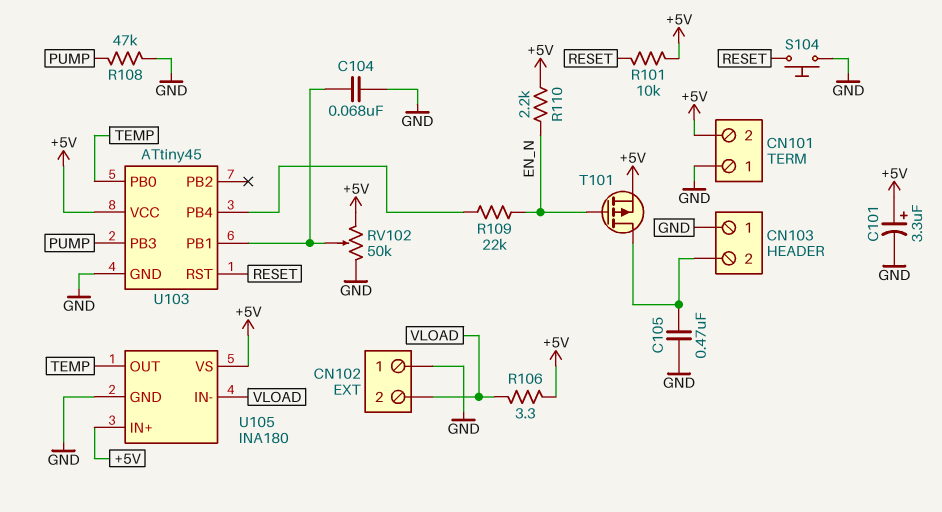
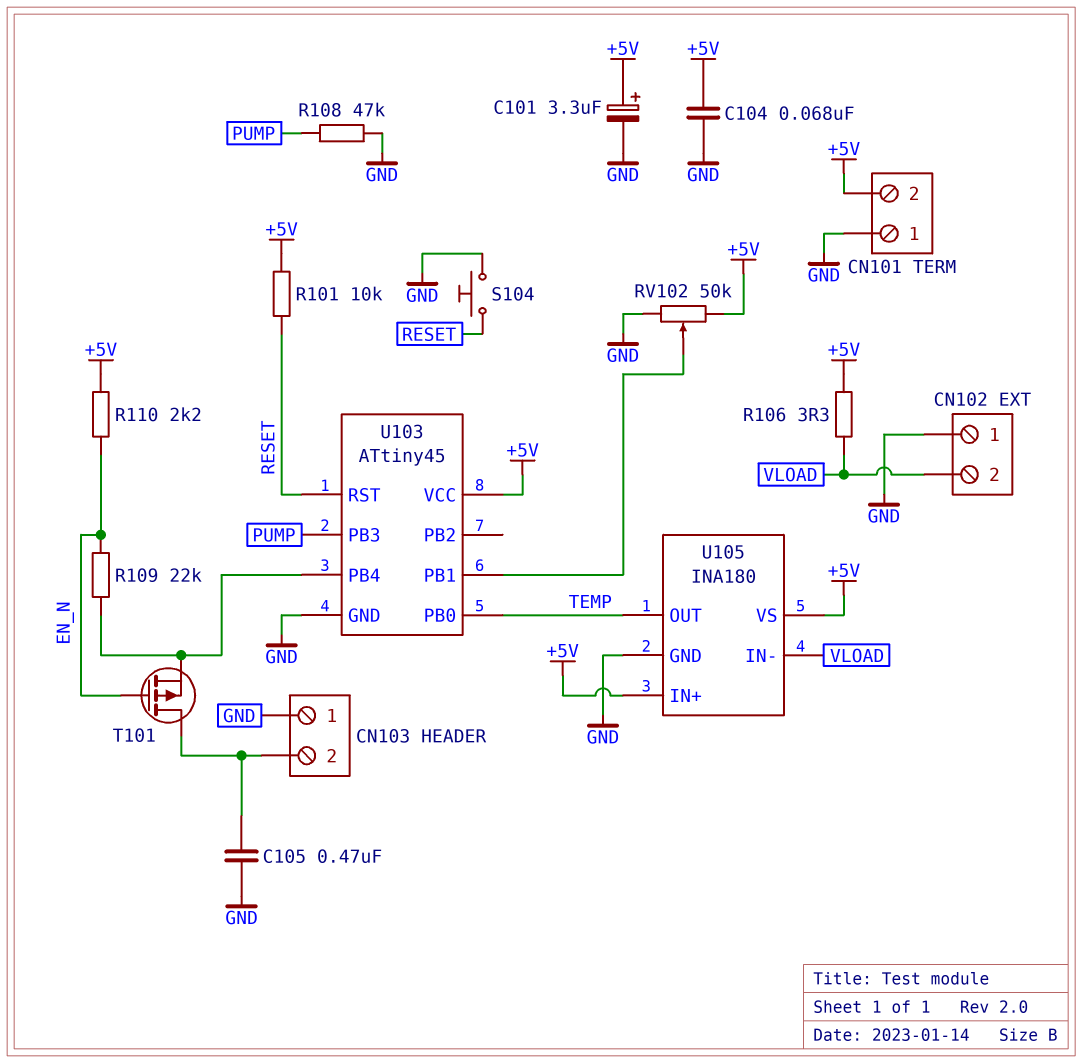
C104: 68nF (GND, U103/PB1) -> 68nF (+5V, GND)
T101: PMOS (G EN_N, D CN103/2, S +5V) -> PMOS (G EN_N, D CN103/2, S U103/PB4)

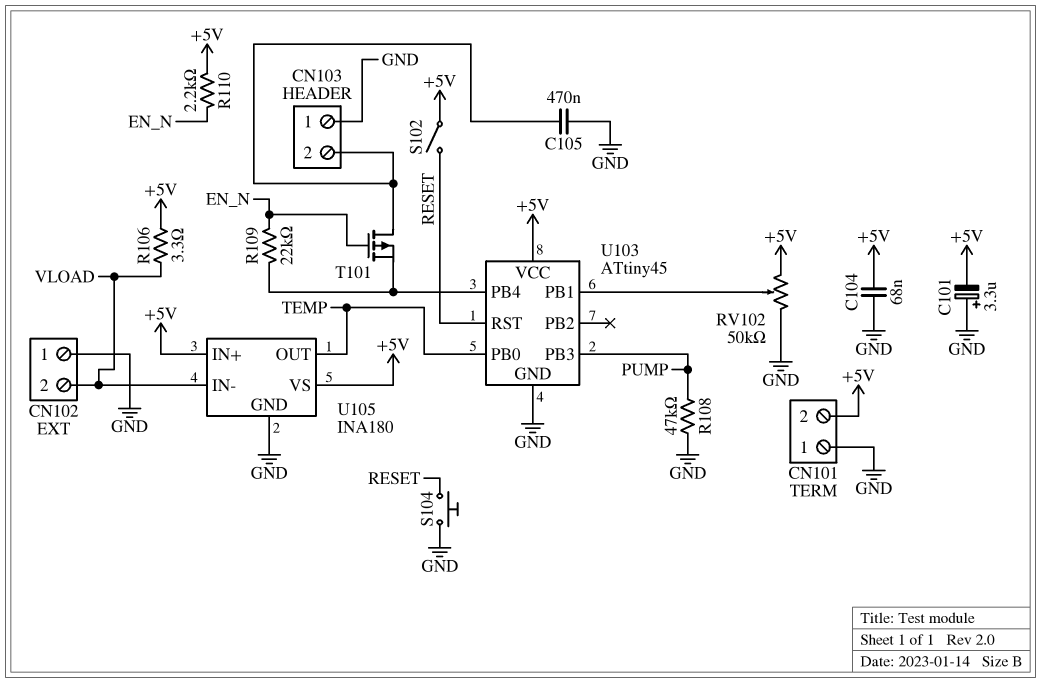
C101: 3.3uF (plus +5V, minus GND) -> 3.3uF (plus GND, minus +5V)
R101: 10k (+5V, RESET) -> none
S102: none -> switch (+5V, RESET)

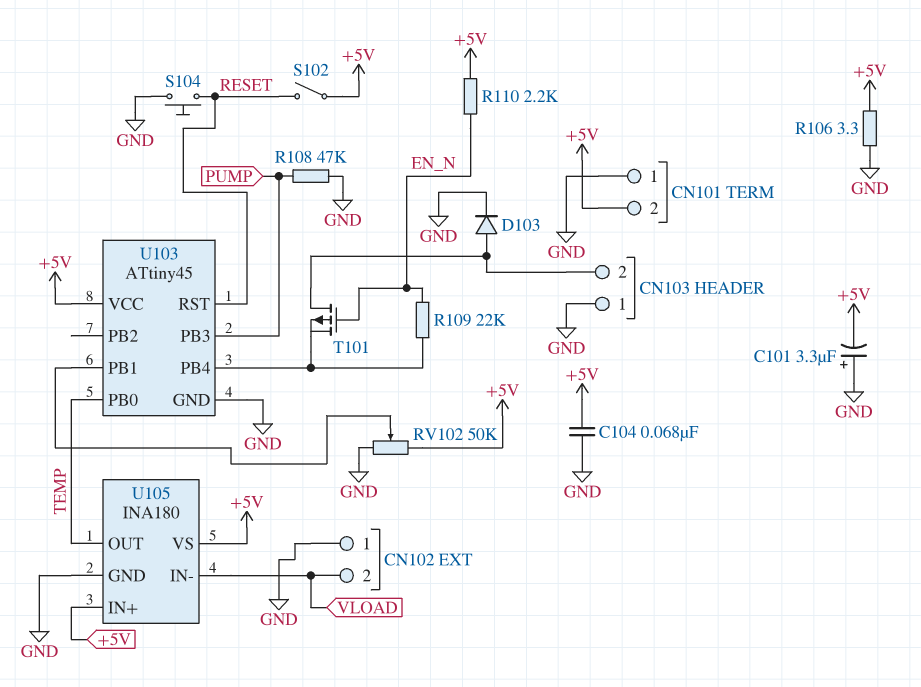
C105: 470nF (CN103/2, GND) -> none
D103: none -> diode (A CN103/2, K GND)
R106: 3.3 (+5V, VLOAD) -> 3.3 (+5V, GND)

